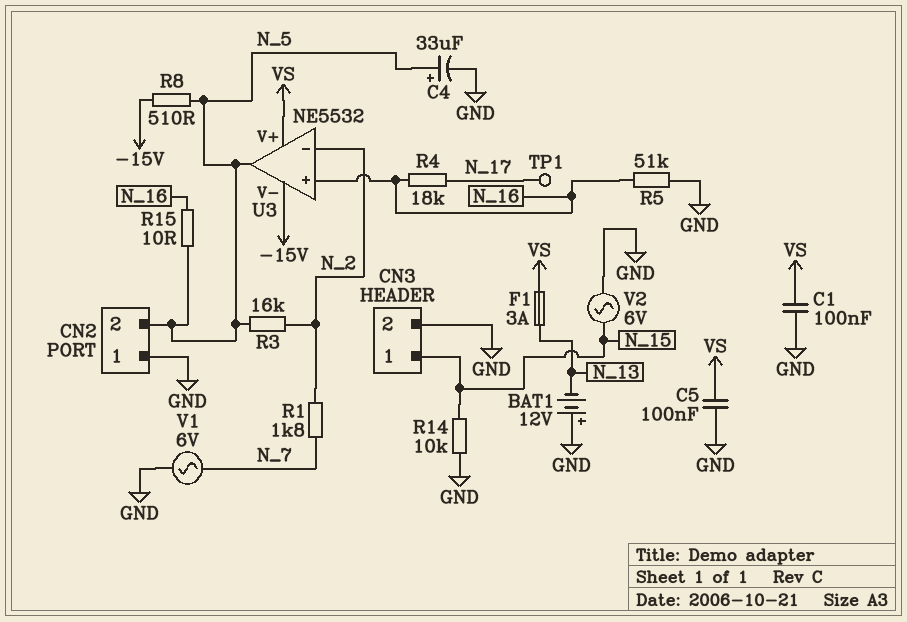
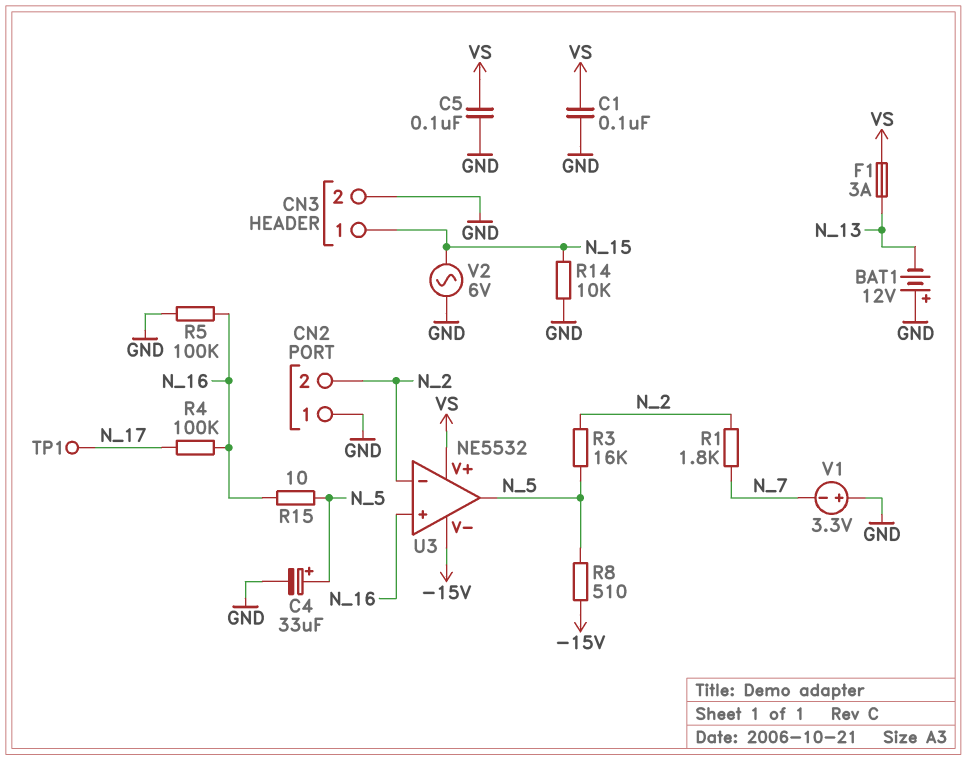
CN2 pin 2: N_5 -> N_2
R4: 18k (N_16, N_17) -> 100k (N_16, N_17)
R5: 51k (GND, N_16) -> 100k (GND, N_16)
V1: AC 6V (GND, N_7) -> 3.3V (plus GND, minus N_7)

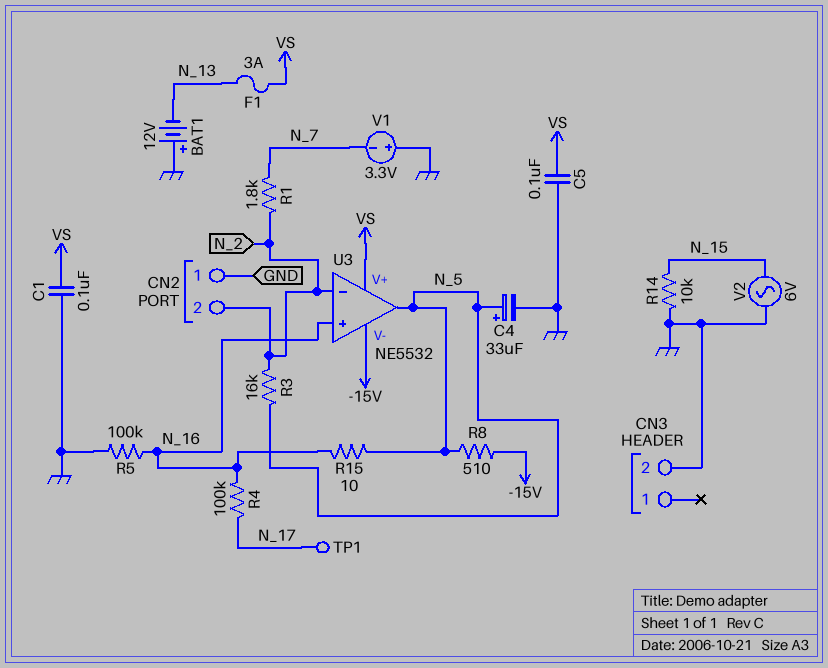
CN3 pin 1: N_15 -> none

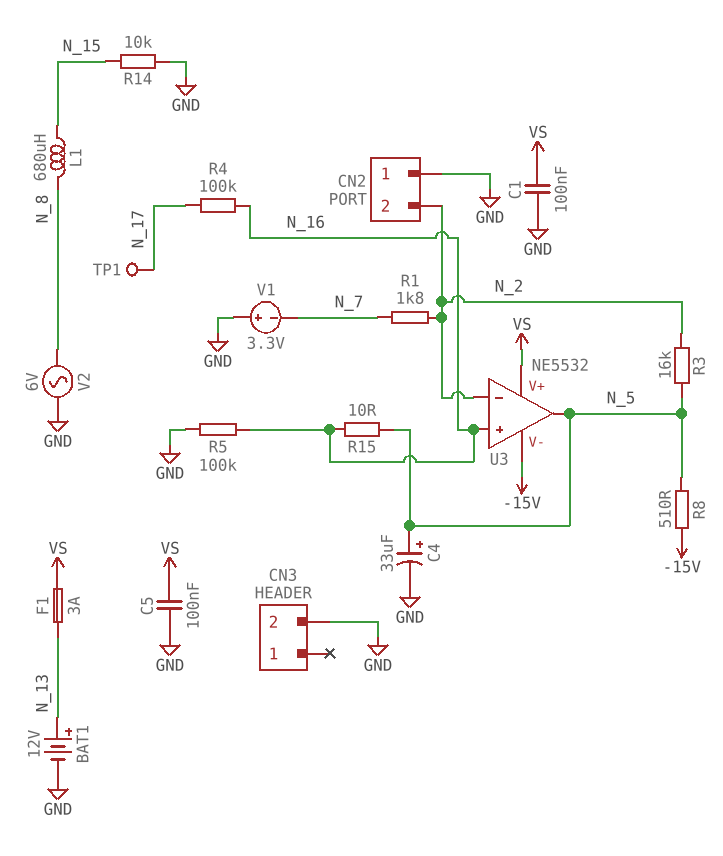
BAT1: 12V (plus GND, minus N_13) -> 12V (plus N_13, minus GND)
L1: none -> 680uH (N_8, N_15)
V2: AC 6V (GND, N_15) -> AC 6V (GND, N_8)

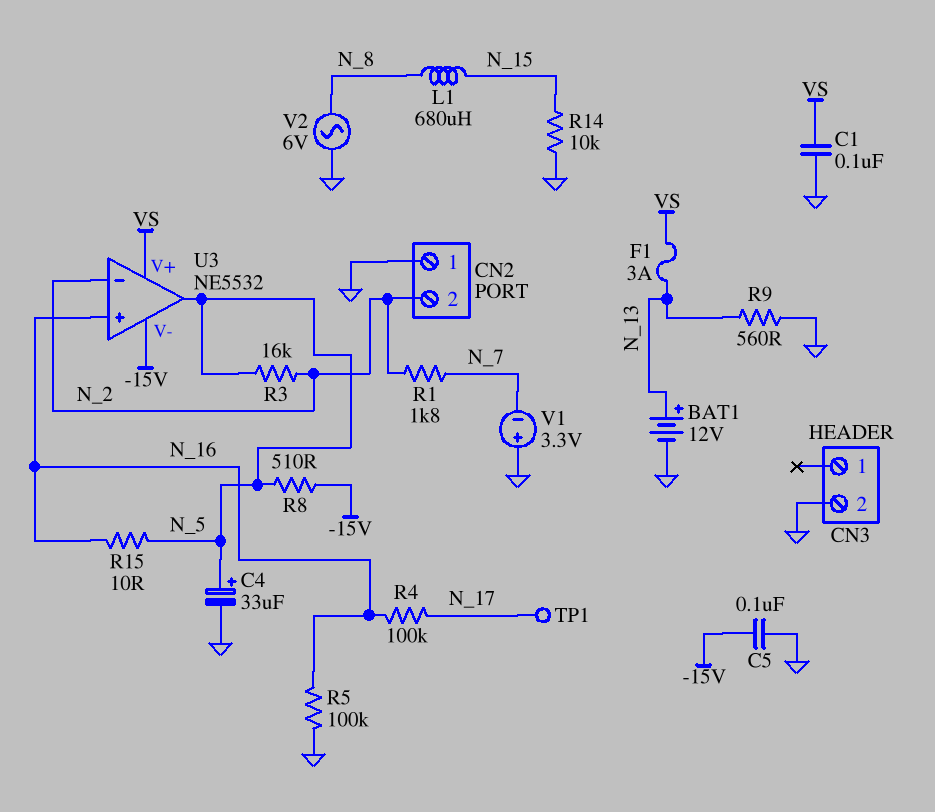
C5: 100nF (GND, VS) -> 100nF (-15V, GND)
R9: none -> 560 (GND, N_13)

